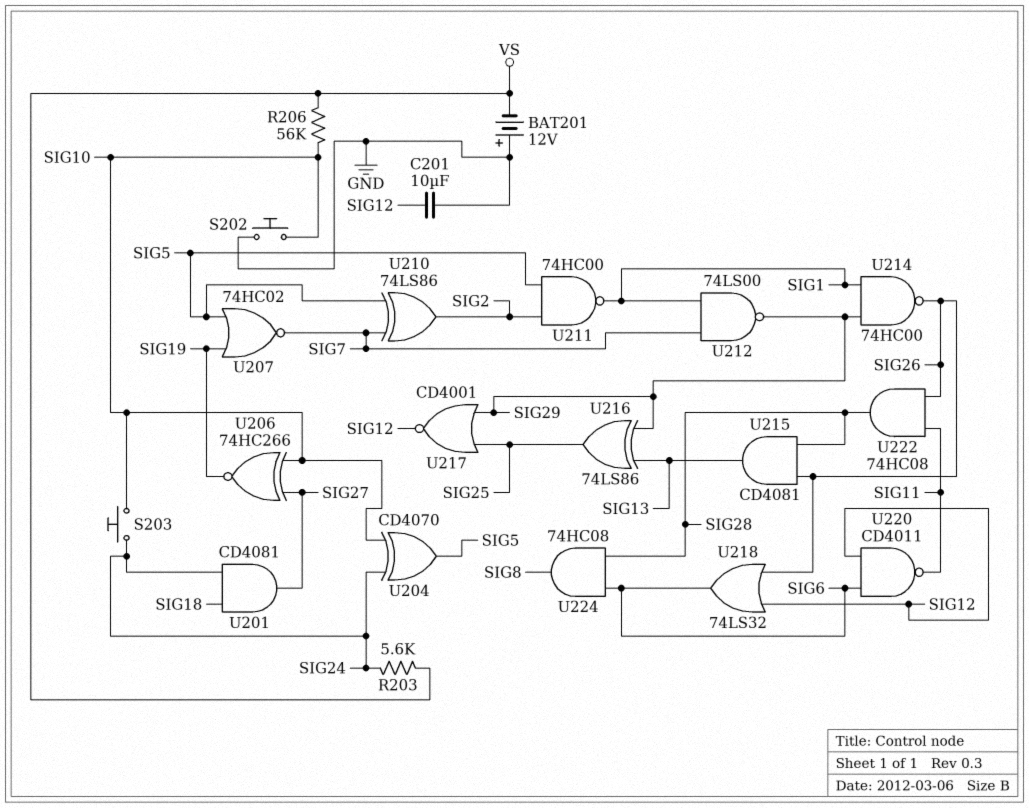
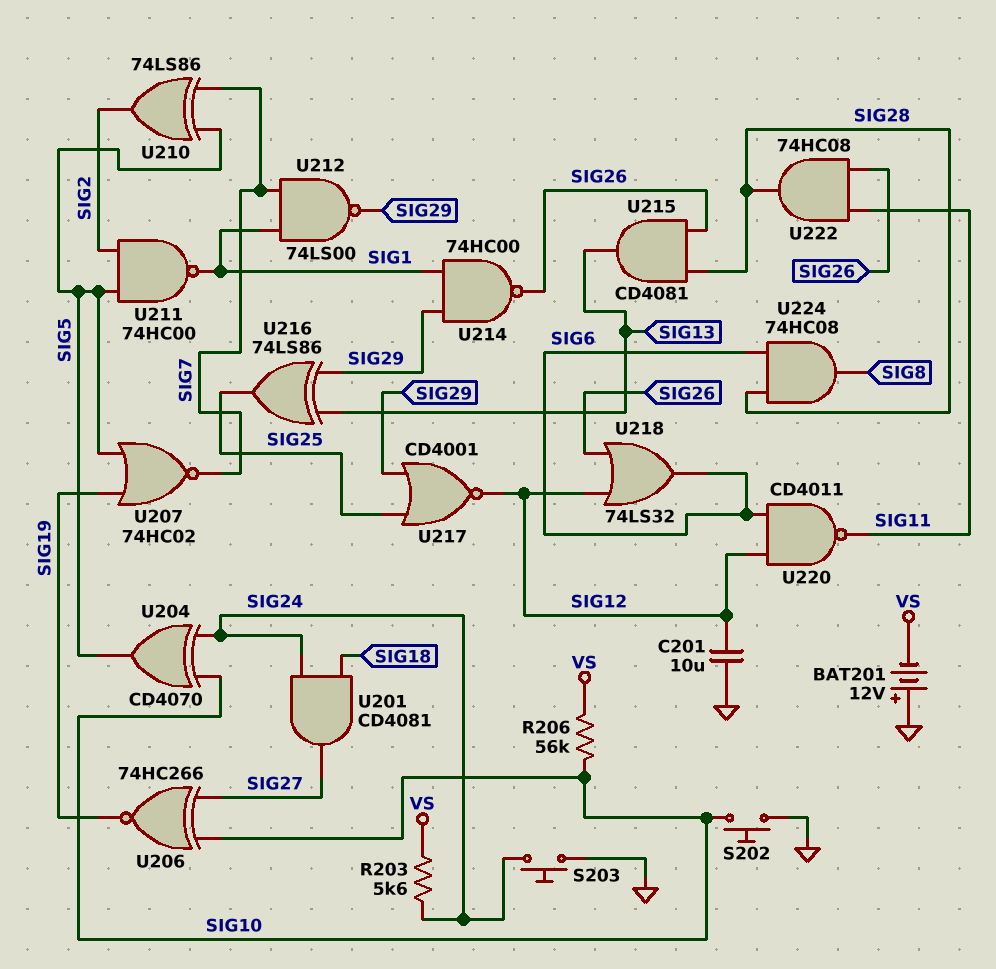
S203: button (SIG10, SIG24) -> button (GND, SIG24)

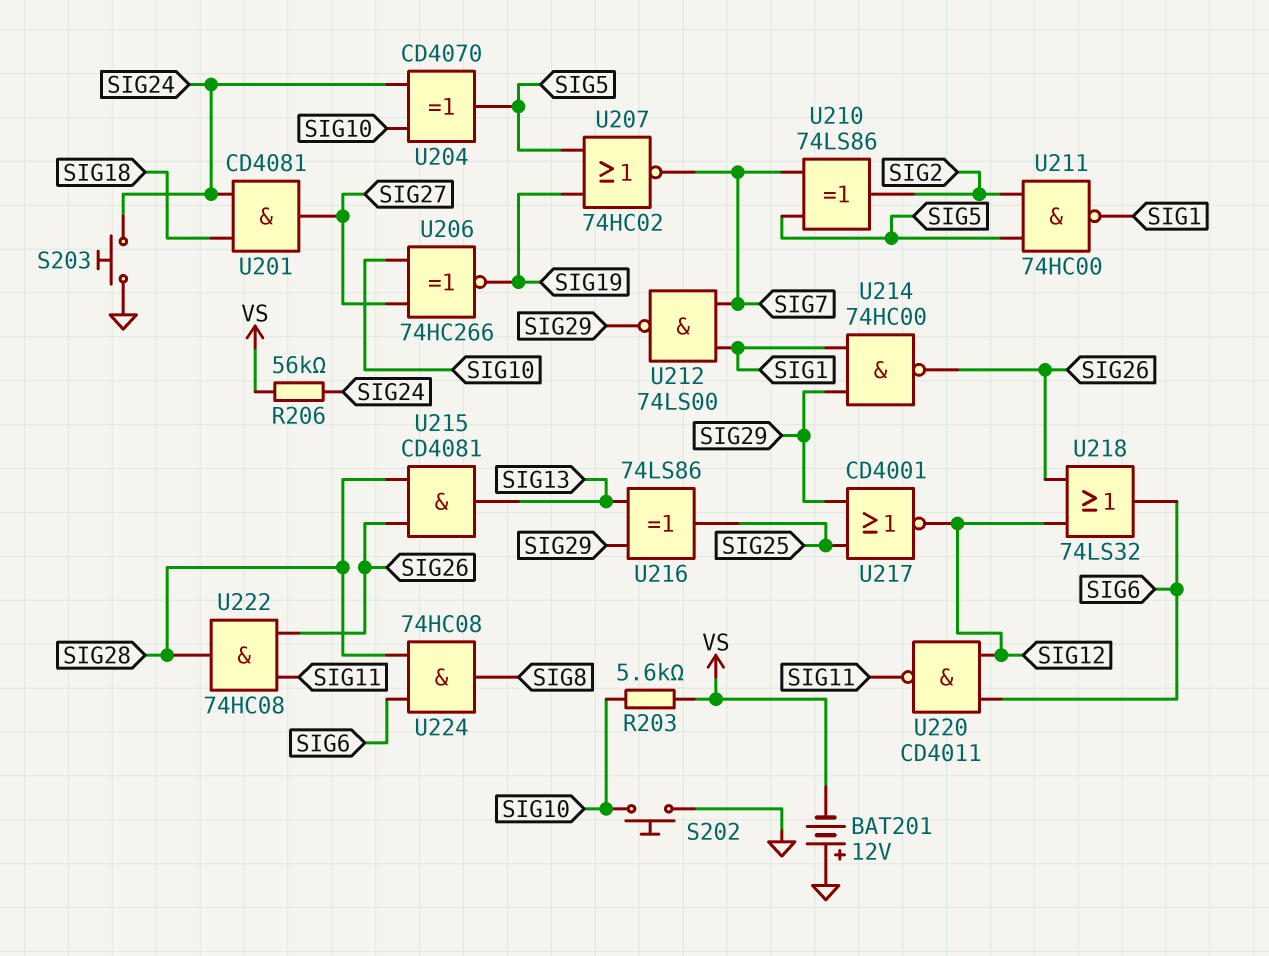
C201: 10uF (GND, SIG12) -> none
R203: 5.6k (SIG24, VS) -> 5.6k (SIG10, VS)
R206: 56k (SIG10, VS) -> 56k (SIG24, VS)

